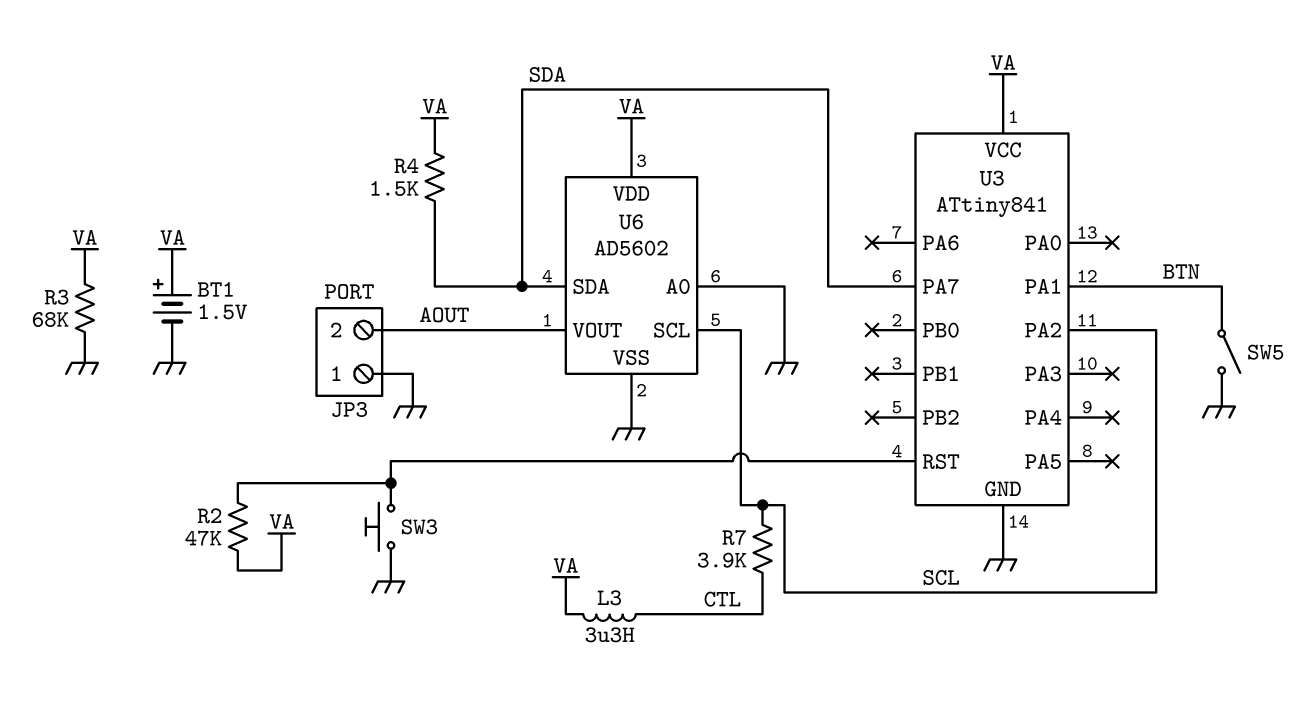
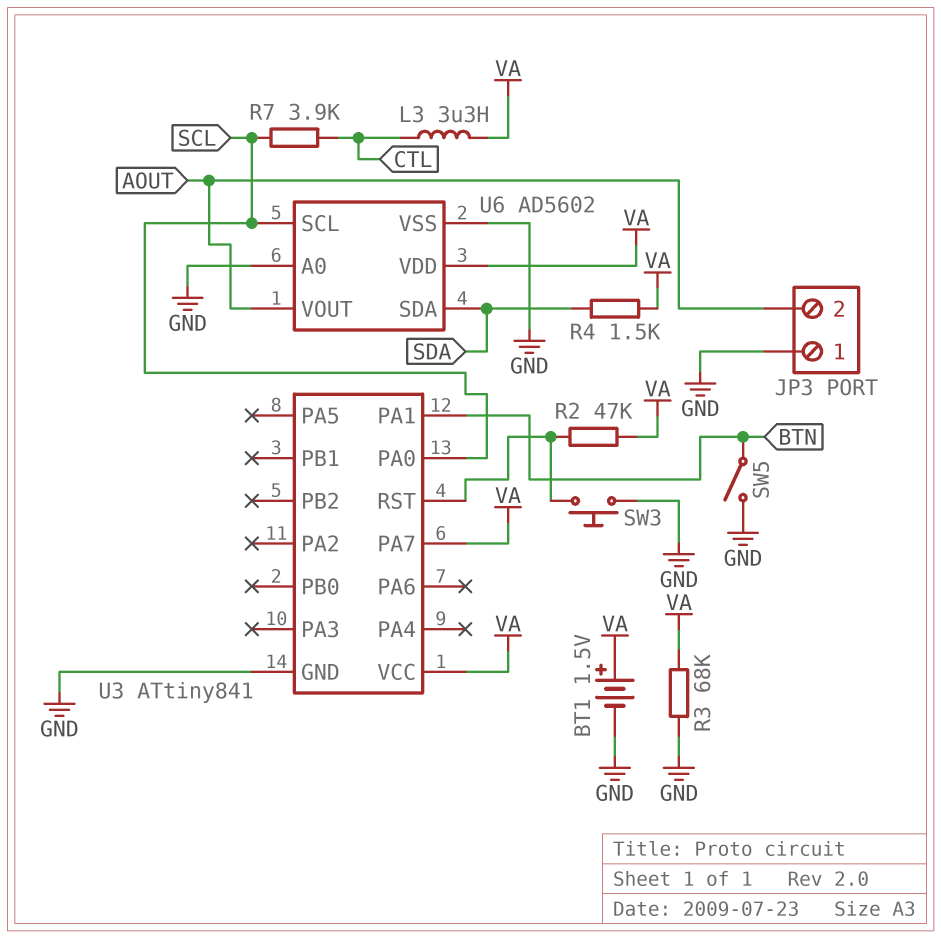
U3 pin PA0: none -> SCL
U3 pin PA2: SCL -> none
U3 pin PA7: SDA -> VA

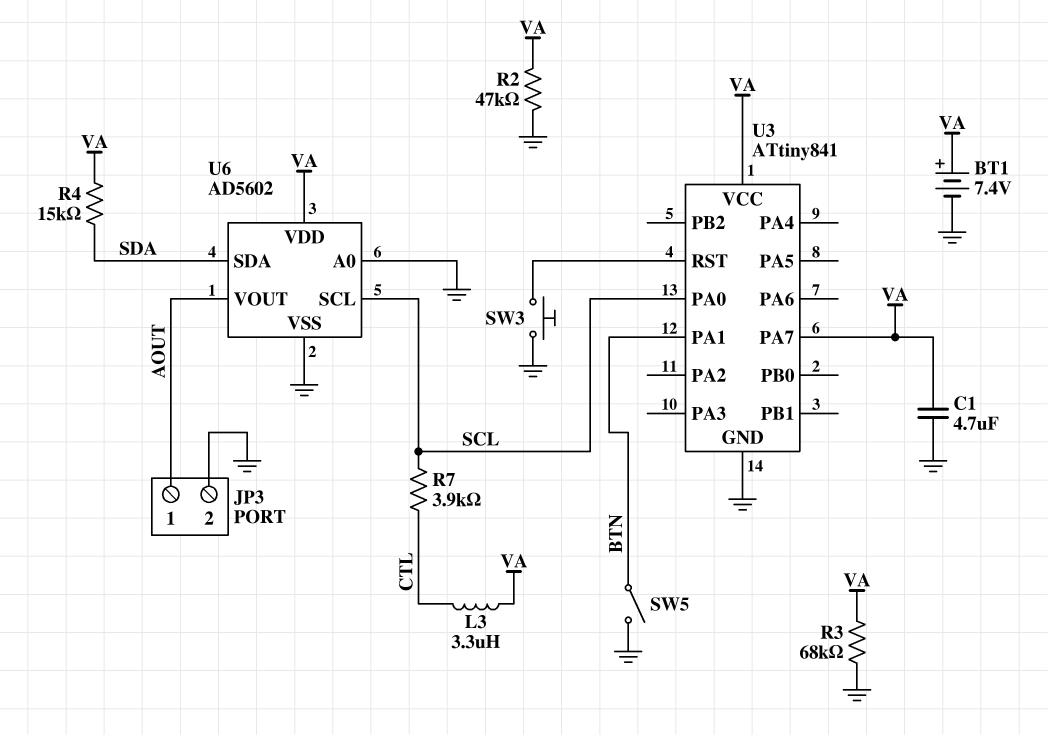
BT1: 1.5V (plus VA, minus GND) -> 7.4V (plus VA, minus GND)
C1: none -> 4.7uF (GND, VA)
JP3 pin 1: GND -> AOUT
JP3 pin 2: AOUT -> GND
R2: 47k (U3/RST, VA) -> 47k (GND, VA)
R4: 1.5k (SDA, VA) -> 15k (SDA, VA)

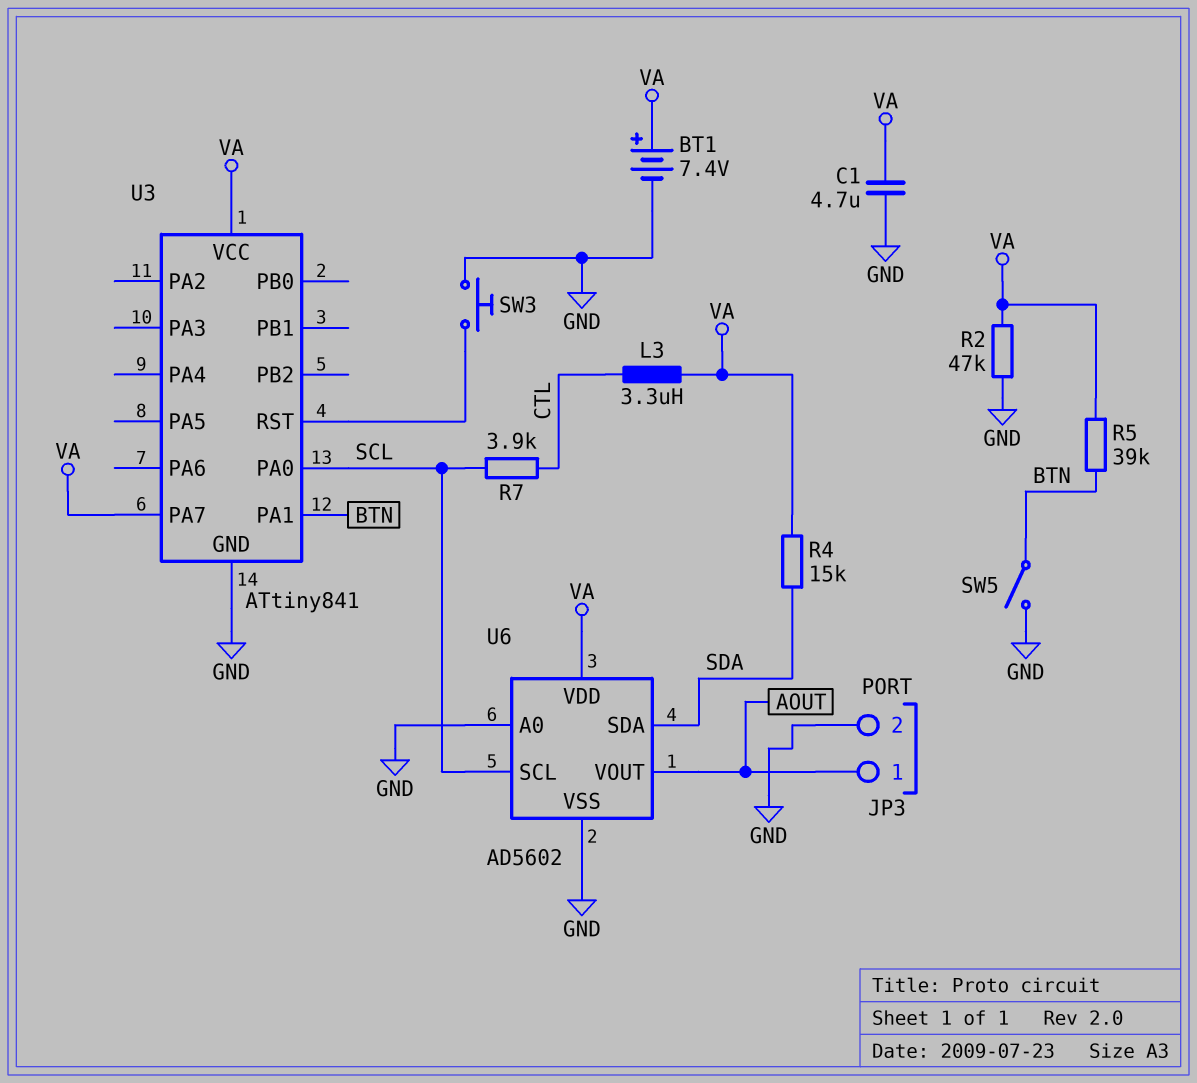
R3: 68k (GND, VA) -> none
R5: none -> 39k (BTN, VA)

